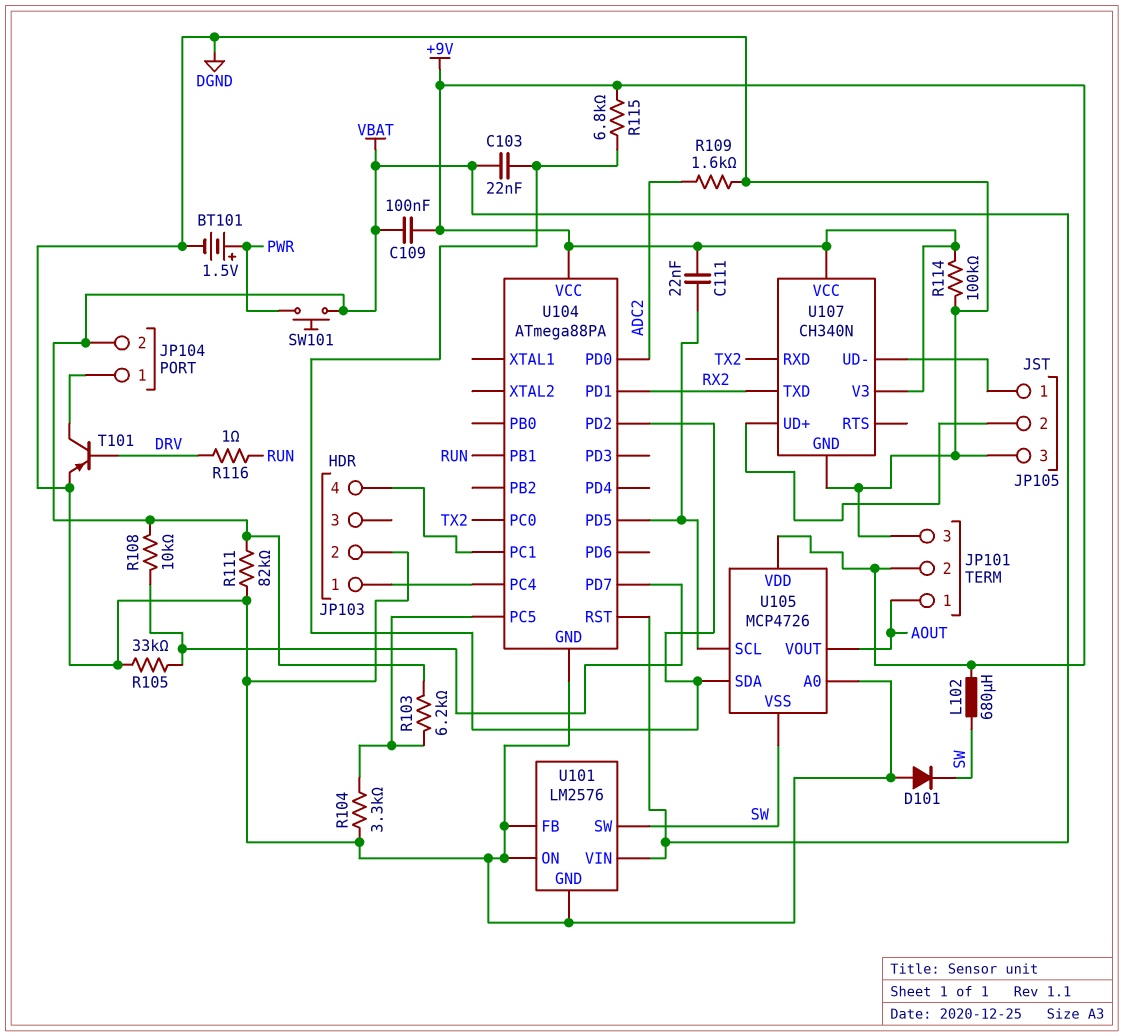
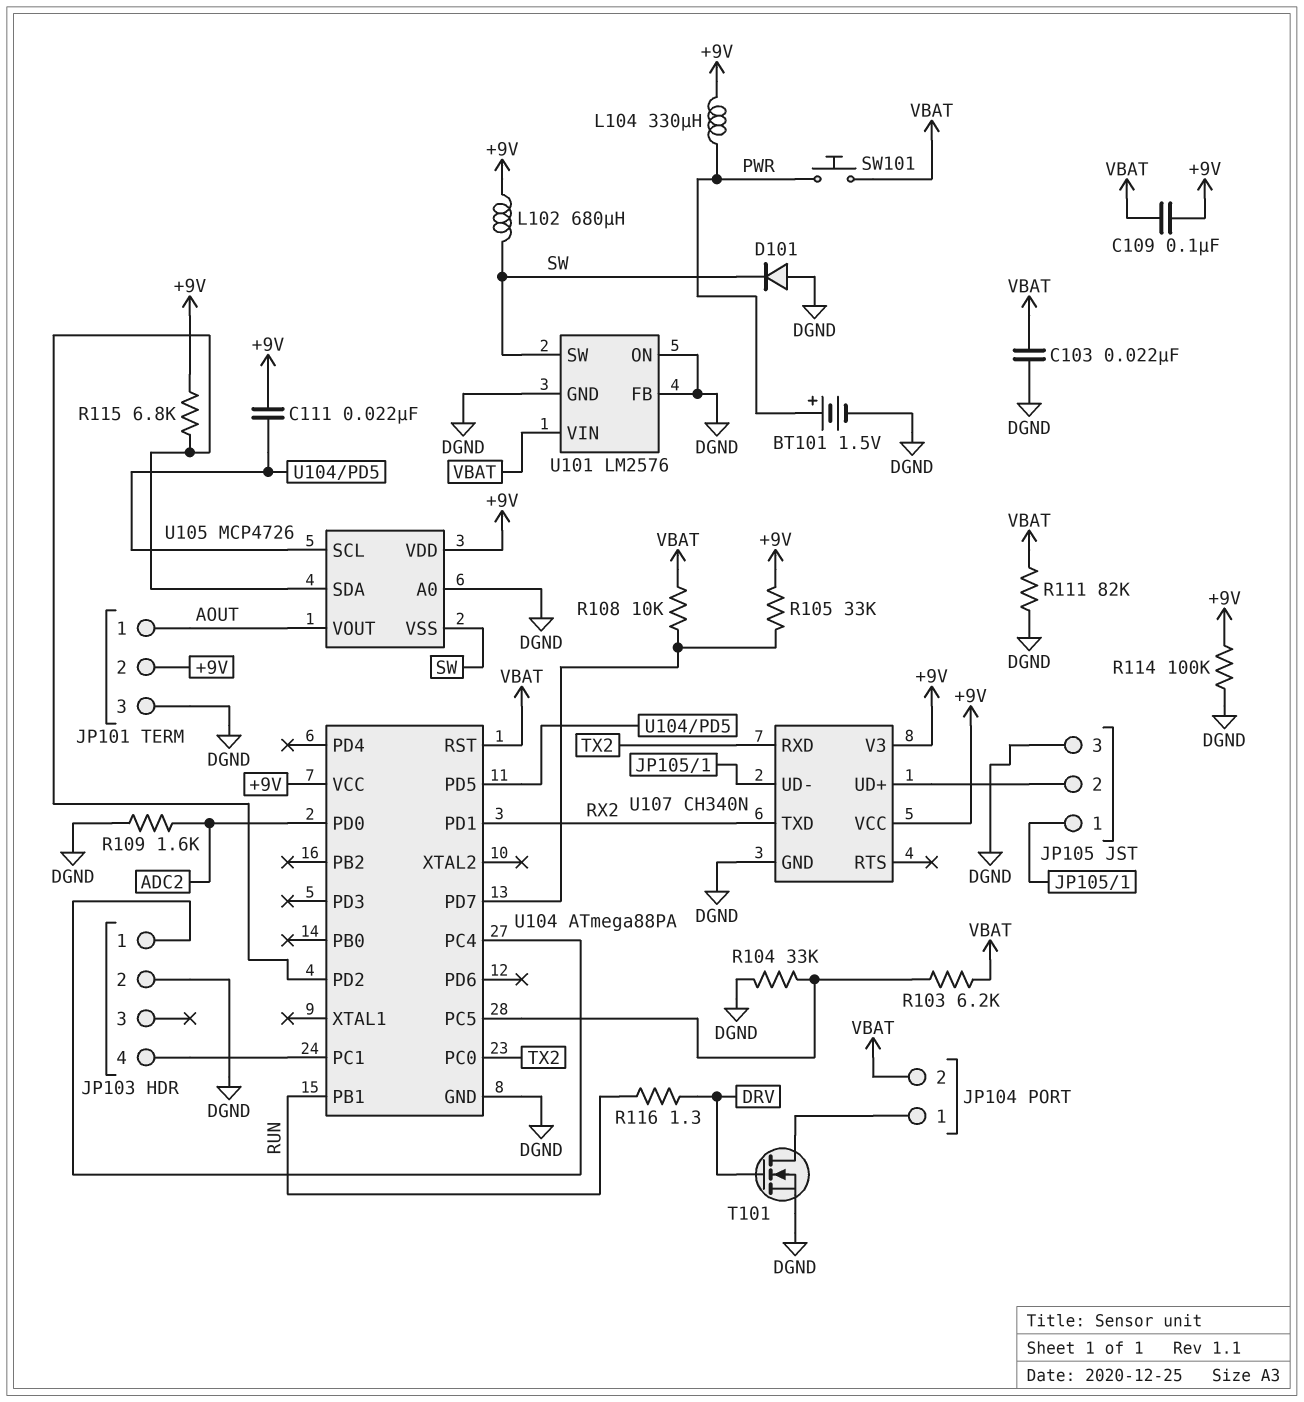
C103: 22nF (U104/PD2, VBAT) -> 22nF (DGND, VBAT)
L104: none -> 330uH (+9V, PWR)
R104: 3.3k (DGND, U104/PC5) -> 33k (DGND, U104/PC5)
R105: 33k (DGND, U104/PD7) -> 33k (+9V, U104/PD7)
R116: 1 (DRV, RUN) -> 1.3 (DRV, RUN)
T101: PNP (B DRV, C JP104/1, E DGND) -> NMOS (G DRV, D JP104/1, S DGND)

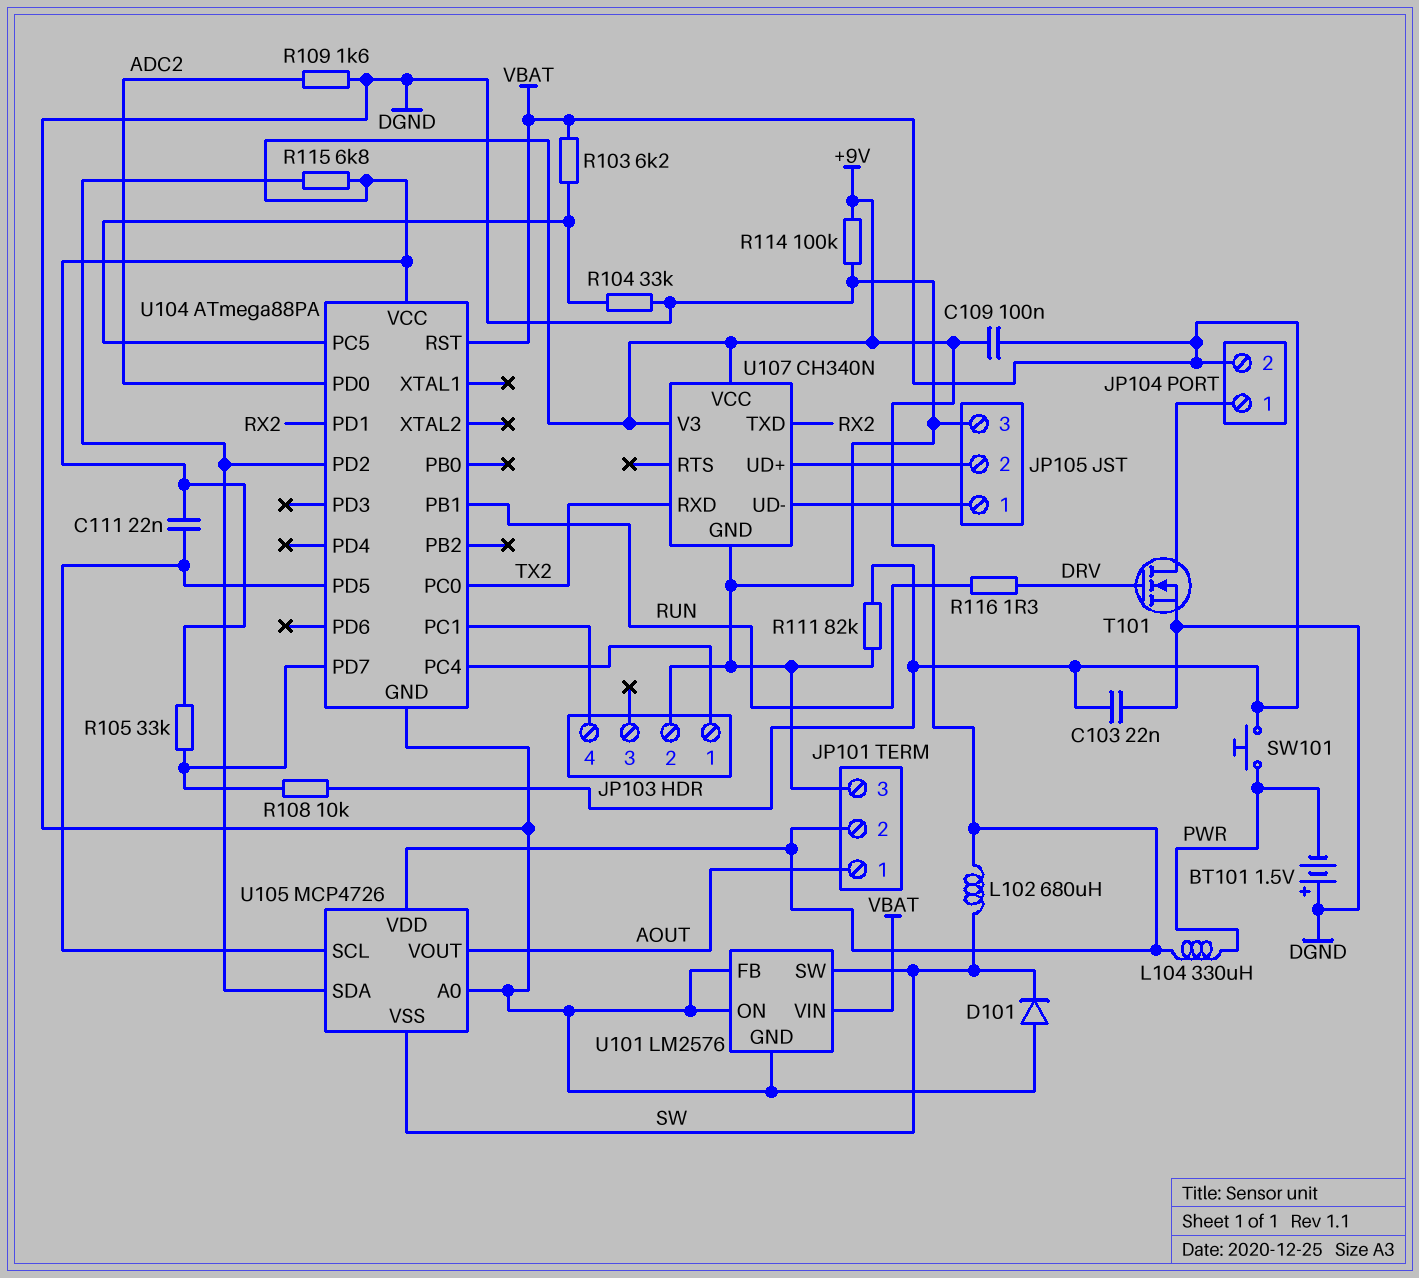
BT101: 1.5V (plus PWR, minus DGND) -> 1.5V (plus DGND, minus PWR)

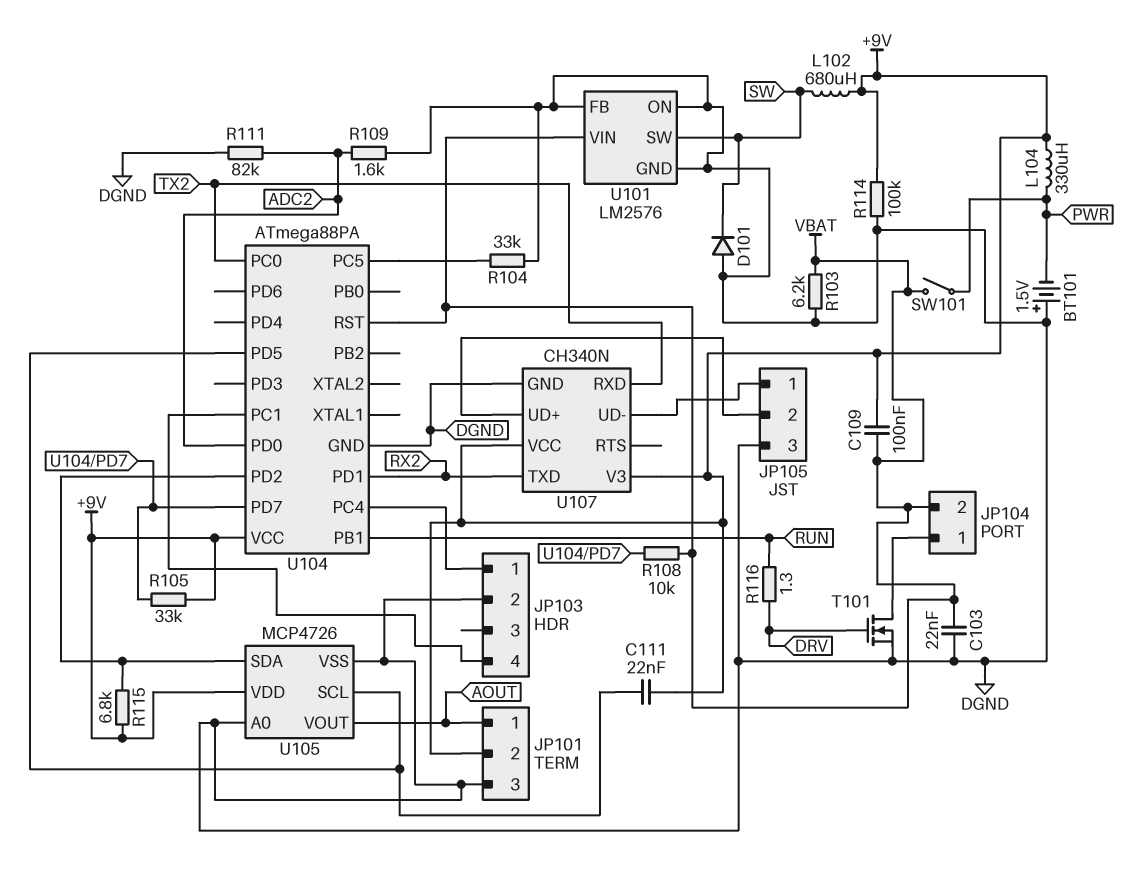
R103: 6.2k (U104/PC5, VBAT) -> 6.2k (DGND, VBAT)
R111: 82k (DGND, VBAT) -> 82k (ADC2, DGND)
SW101: button (PWR, VBAT) -> switch (PWR, VBAT)
U105 pin VSS: SW -> DGND

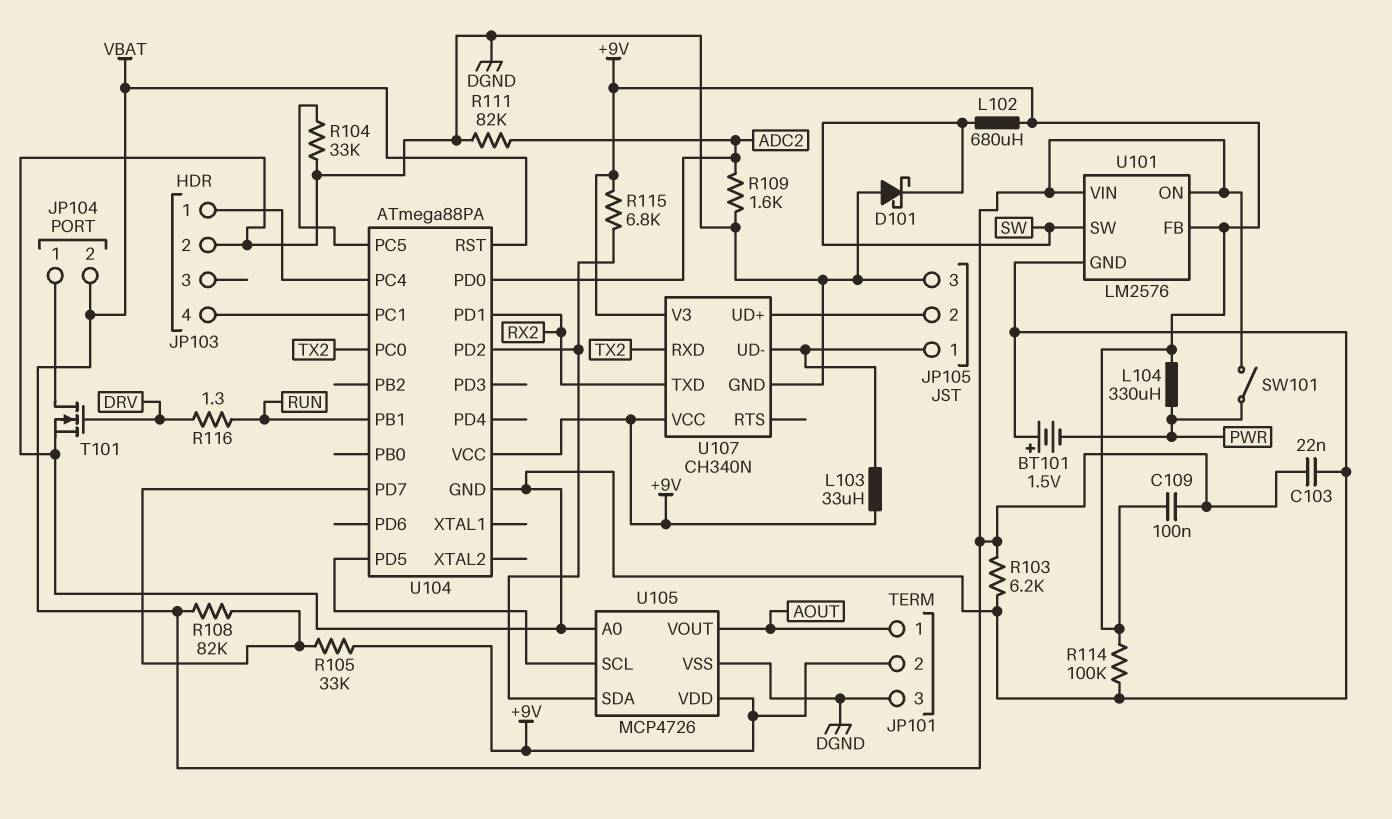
C111: 22nF (+9V, U104/PD5) -> none
D101: diode (A DGND, K SW) -> schottky (A DGND, K SW)
L103: none -> 33uH (+9V, JP105/1)
R108: 10k (U104/PD7, VBAT) -> 82k (U104/PD7, VBAT)
U101 pin FB: DGND -> +9V
U101 pin ON: DGND -> VBAT

